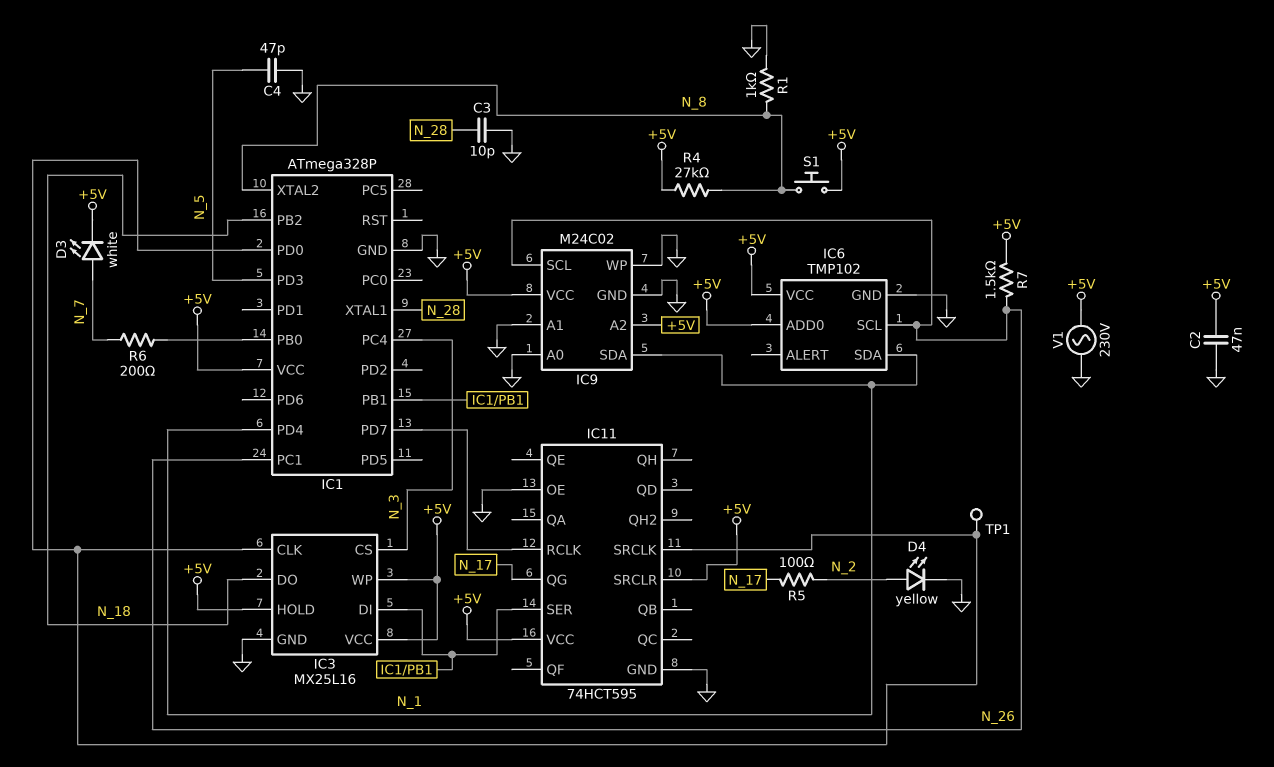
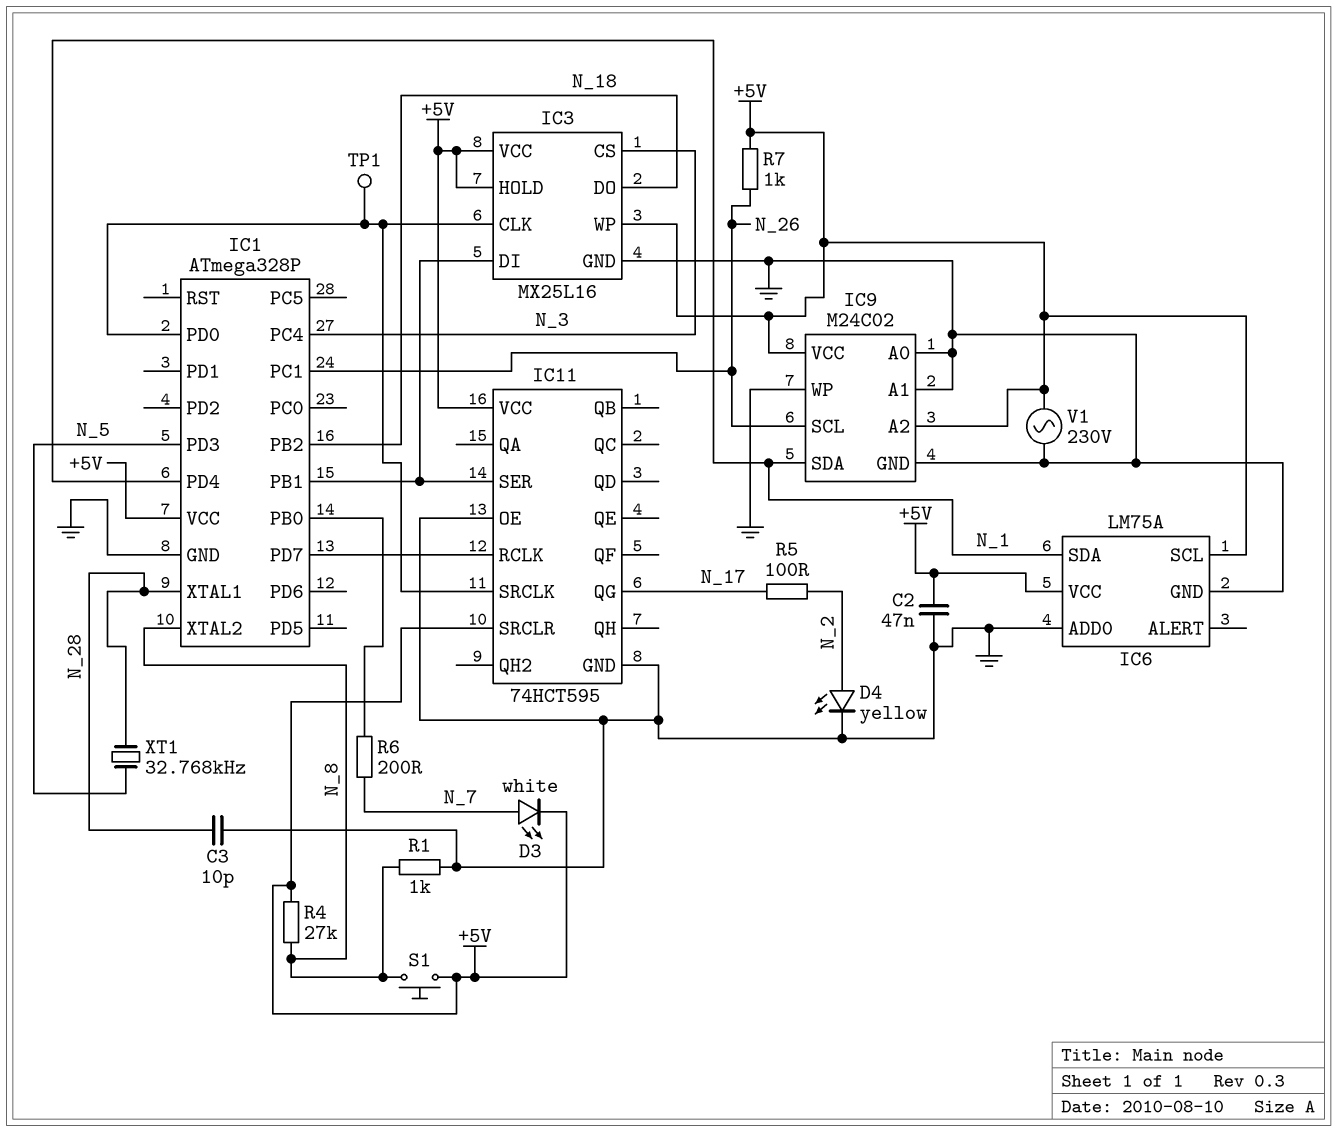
C4: 47pF (GND, N_5) -> none
IC6: TMP102 -> LM75A
IC6 pin ADD0: +5V -> GND
IC6 pin SCL: N_26 -> +5V
R7: 1.5k (+5V, N_26) -> 1k (+5V, N_26)
XT1: none -> 32.768kHz (N_5, N_28)

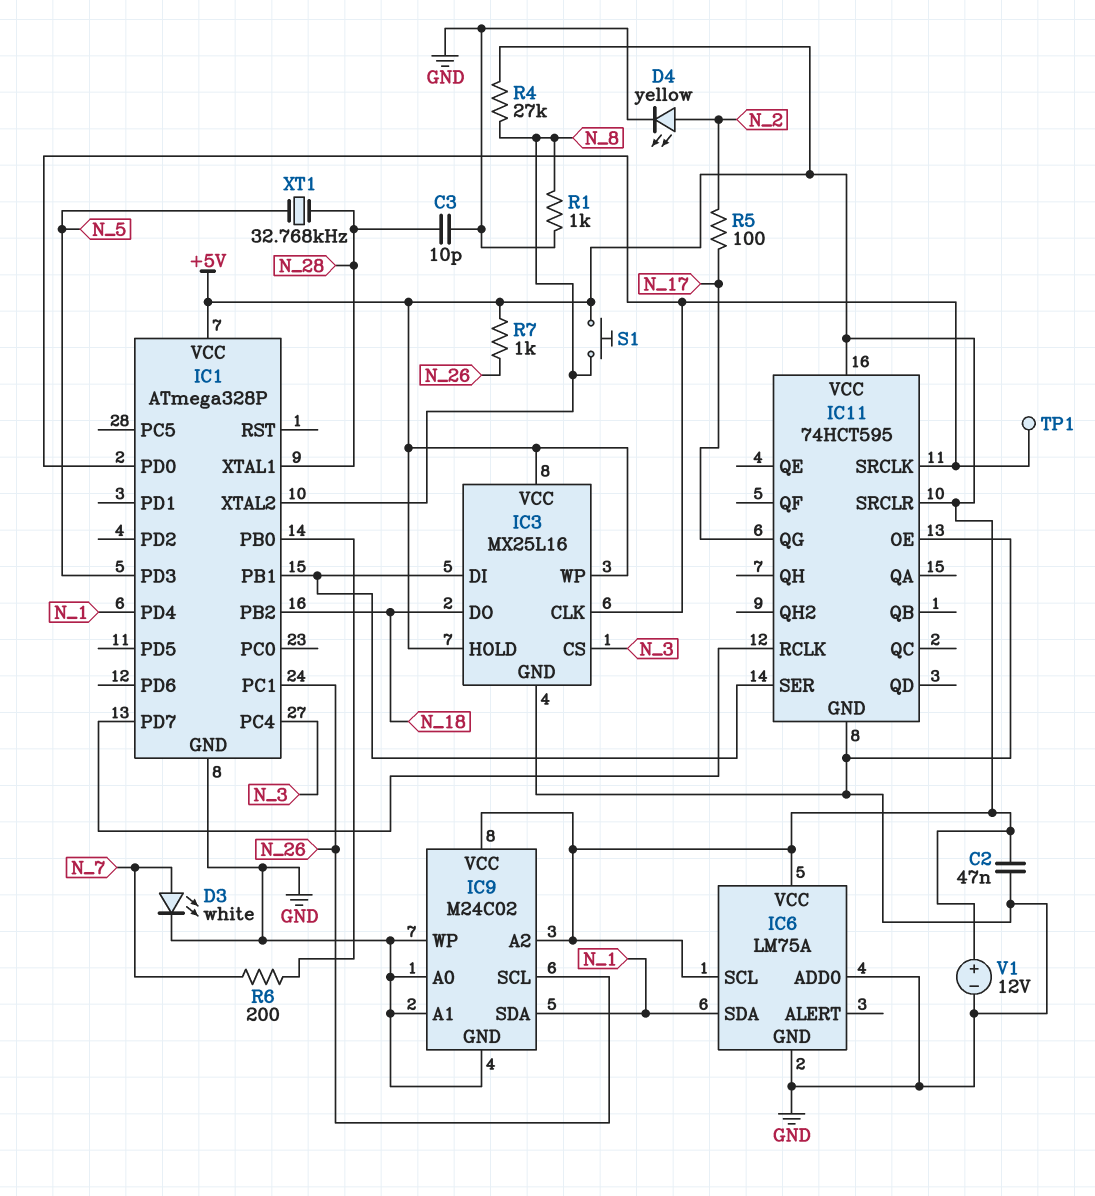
D3: LED white (A N_7, K +5V) -> LED white (A N_7, K GND)
V1: AC 230V (+5V, GND) -> 12V (plus +5V, minus GND)

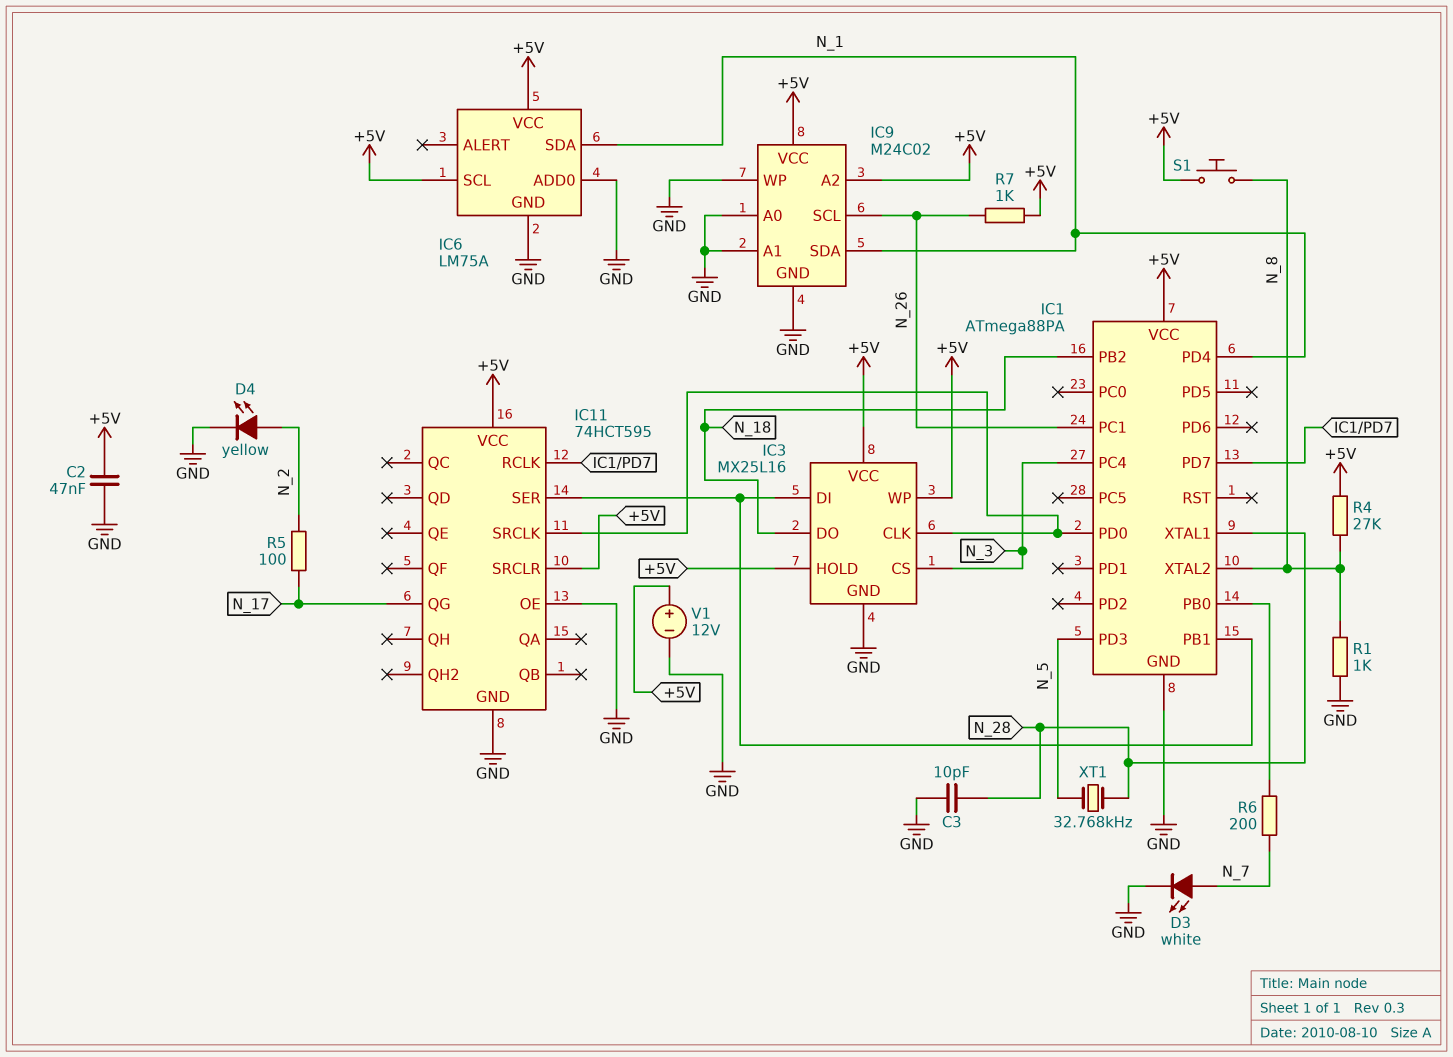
IC1: ATmega328P -> ATmega88PA
TP1: test point (IC1/PD0) -> none

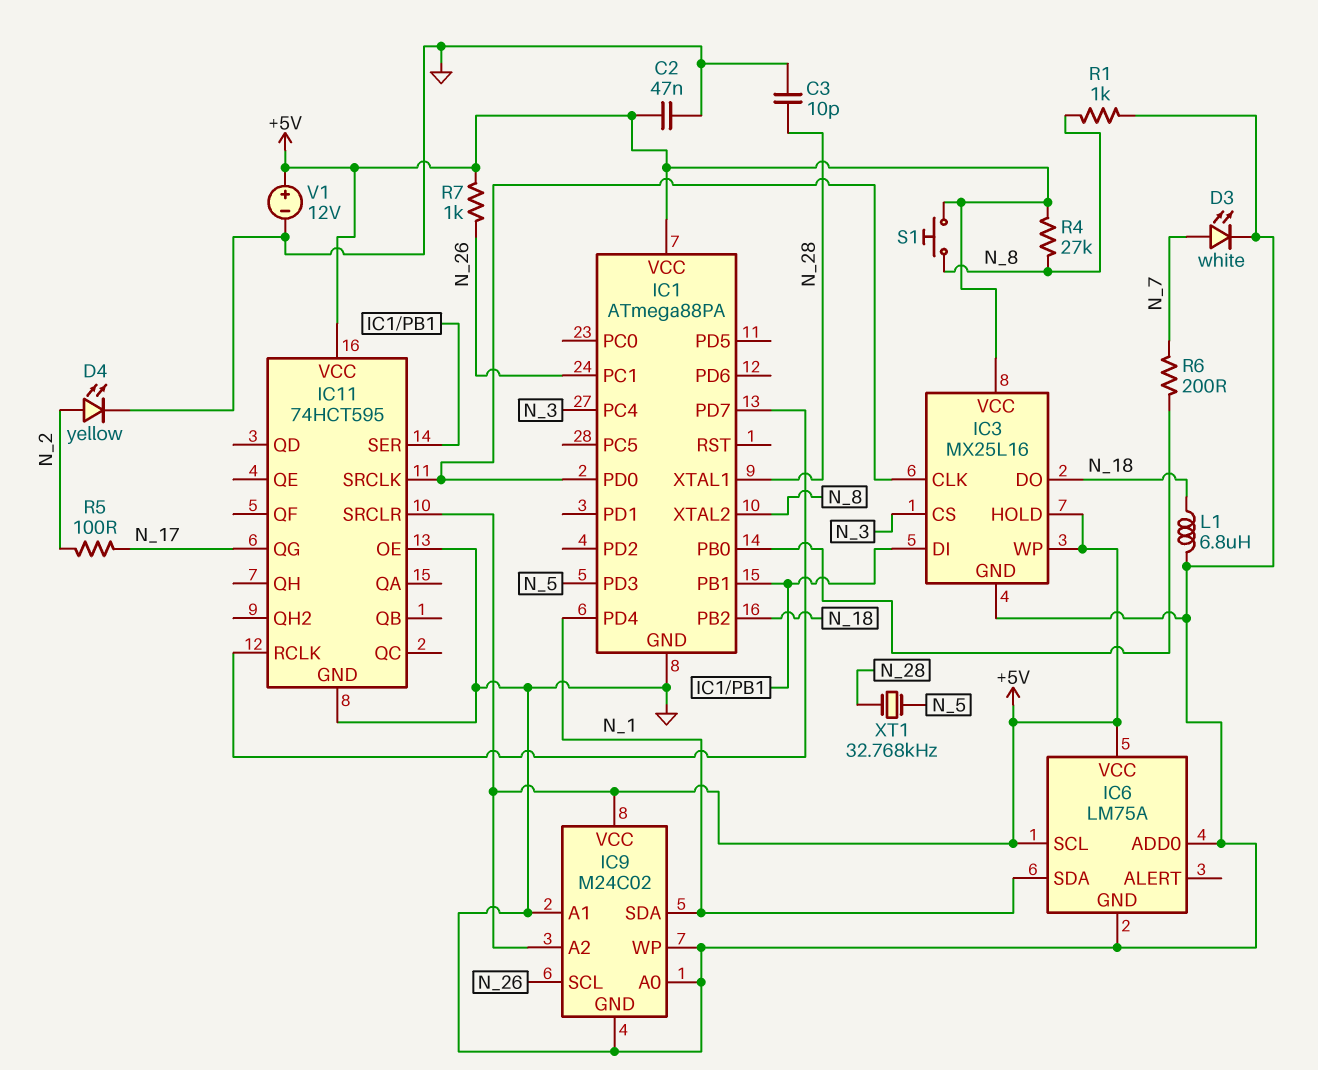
L1: none -> 6.8uH (GND, N_18)

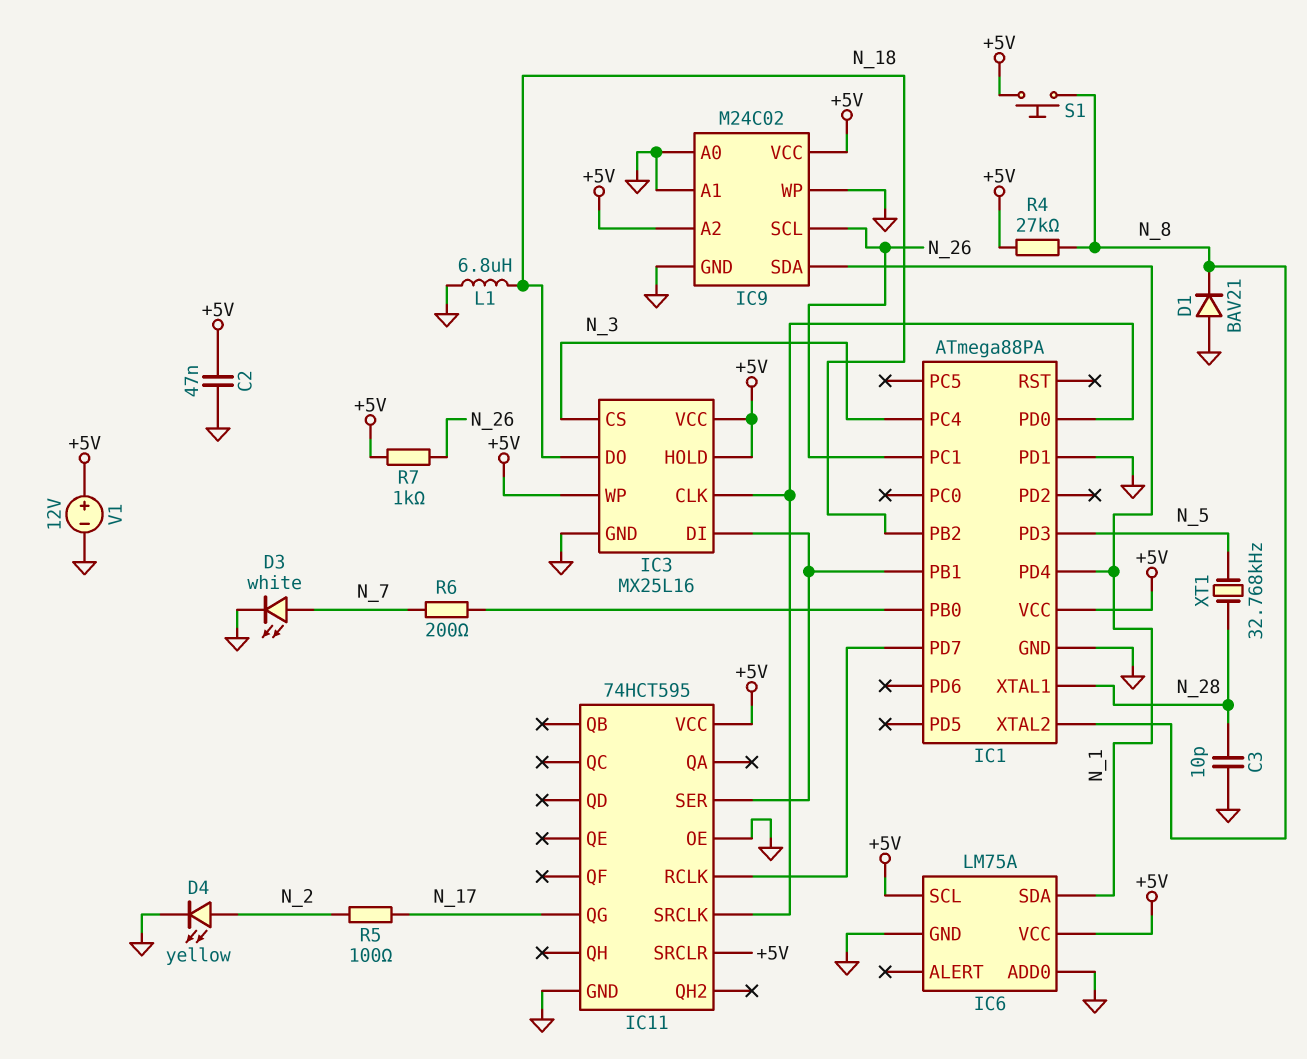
D1: none -> diode BAV21 (A GND, K N_8)
IC1 pin PD1: none -> GND
R1: 1k (GND, N_8) -> none

